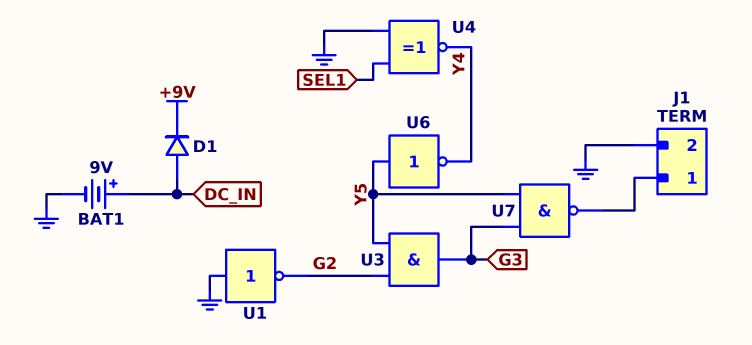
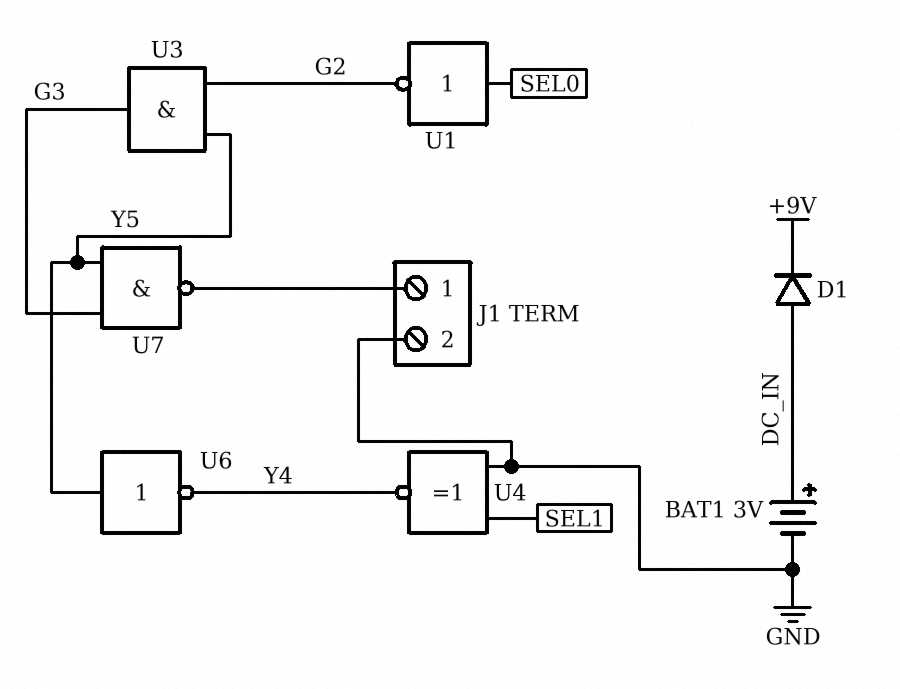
BAT1: 9V (plus DC_IN, minus GND) -> 3V (plus DC_IN, minus GND)
U1: NOT (in GND, out G2) -> NOT (in SEL0, out G2)

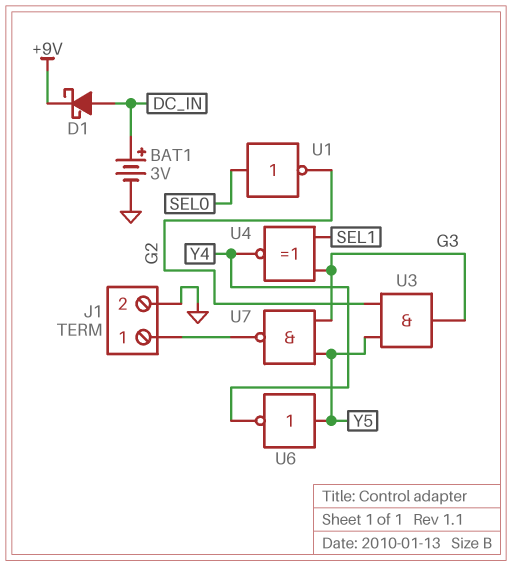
D1: diode (A DC_IN, K +9V) -> schottky (A DC_IN, K +9V)
U4: XNOR (in GND, in SEL1, out Y4) -> XNOR (in G3, in SEL1, out Y4)

